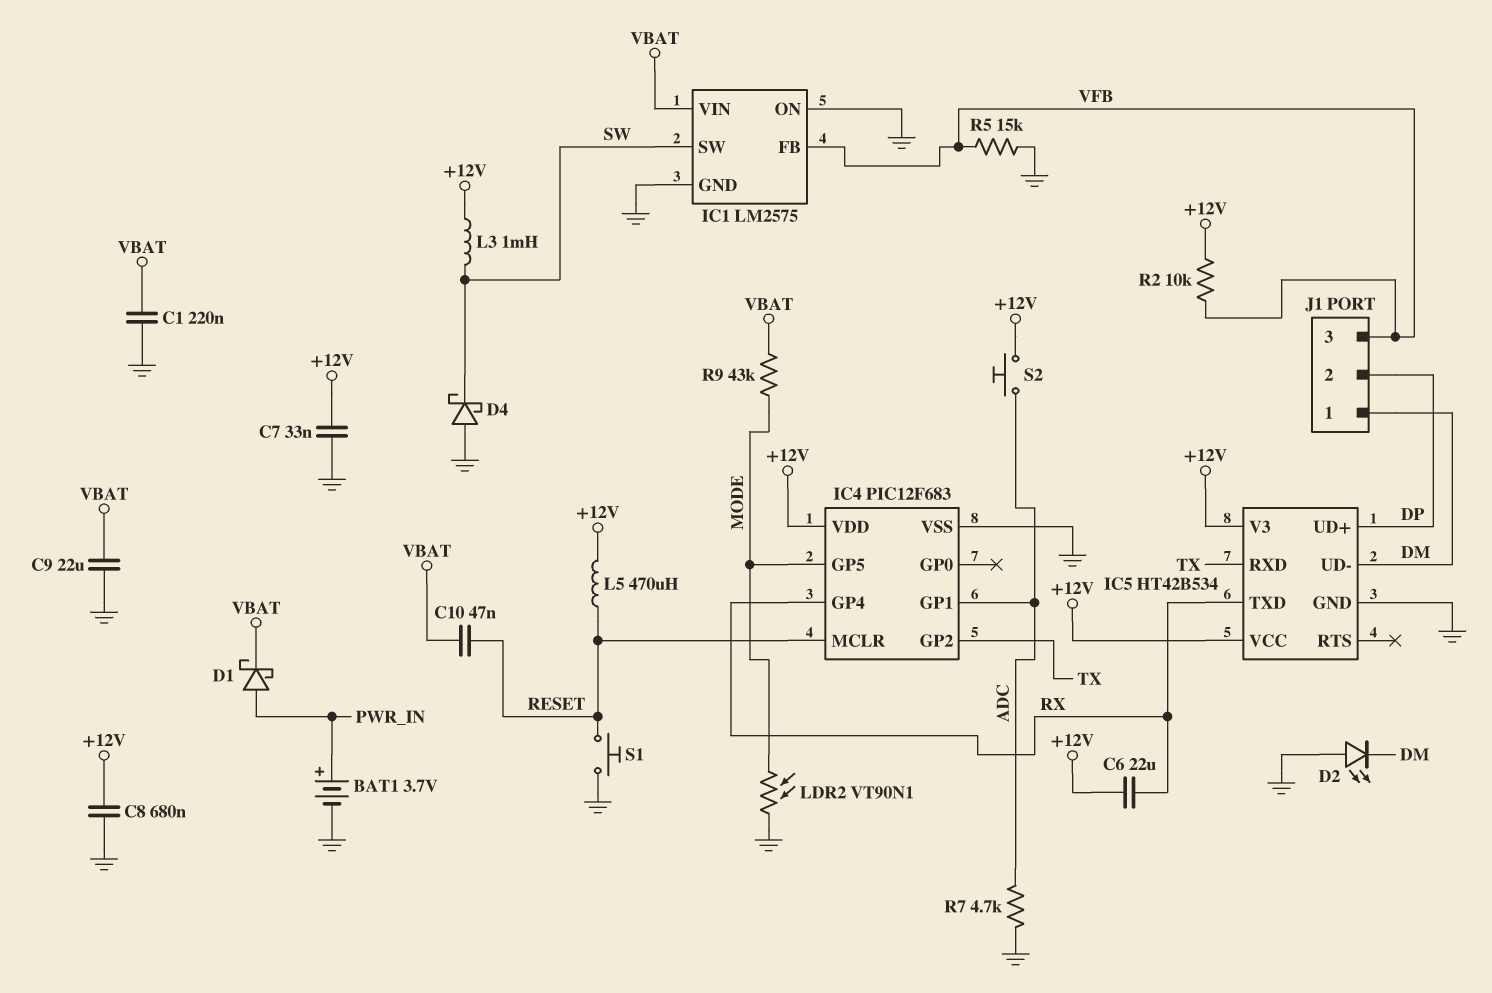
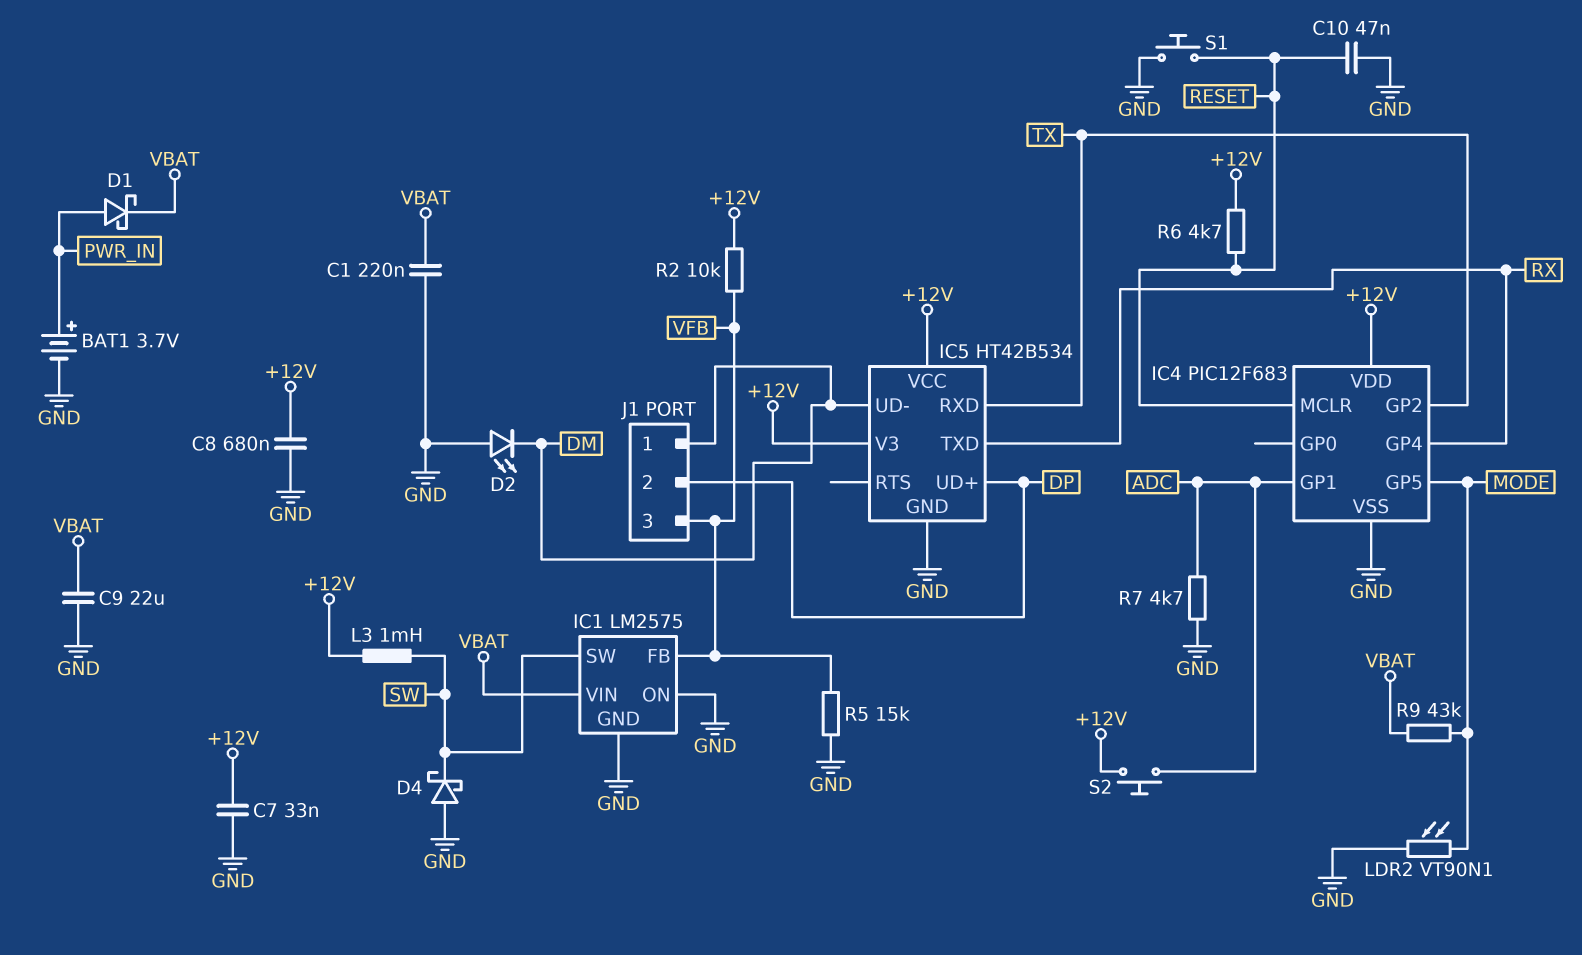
C6: 22uF (+12V, RX) -> none
C10: 47nF (RESET, VBAT) -> 47nF (GND, RESET)
L5: 470uH (+12V, RESET) -> none
R6: none -> 4.7k (+12V, RESET)

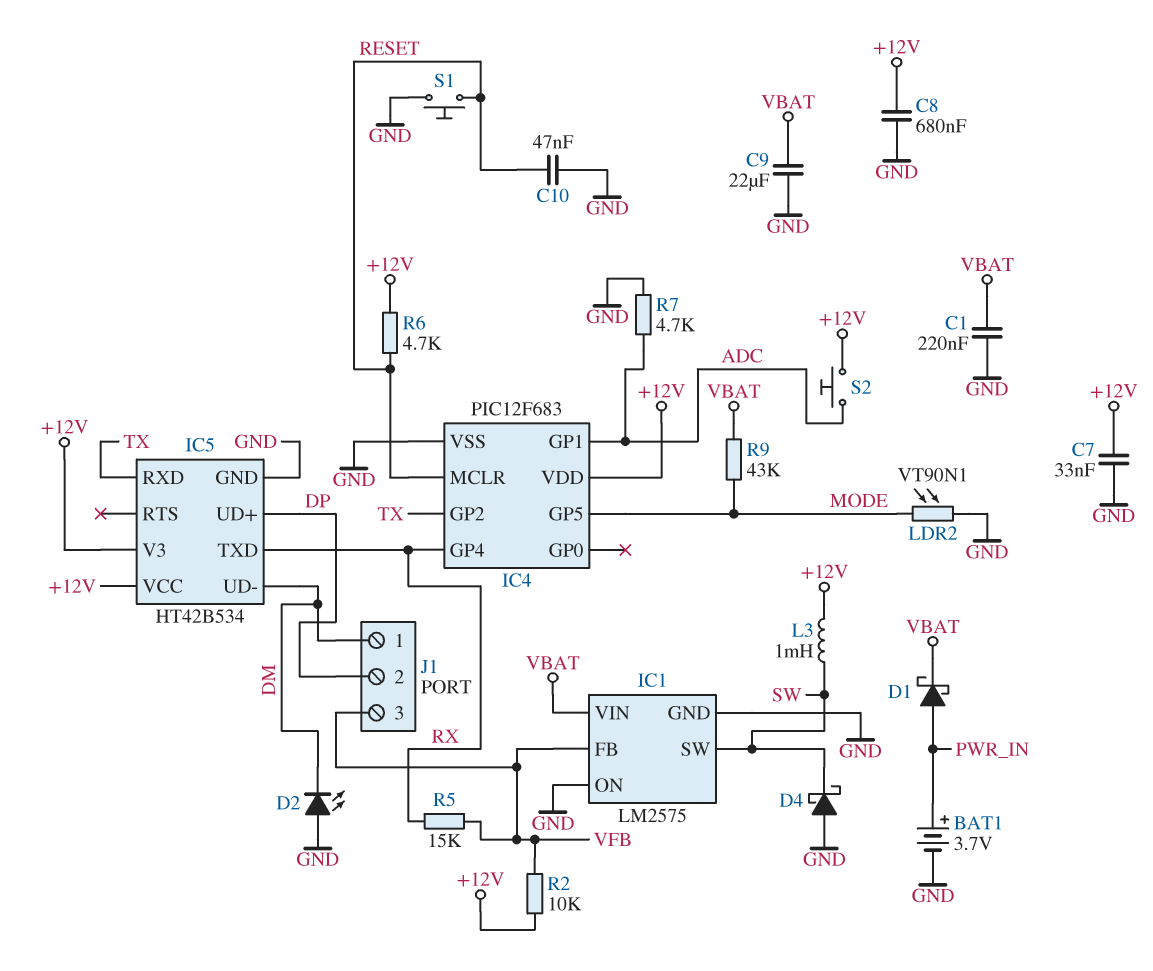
R5: 15k (GND, VFB) -> 15k (RX, VFB)

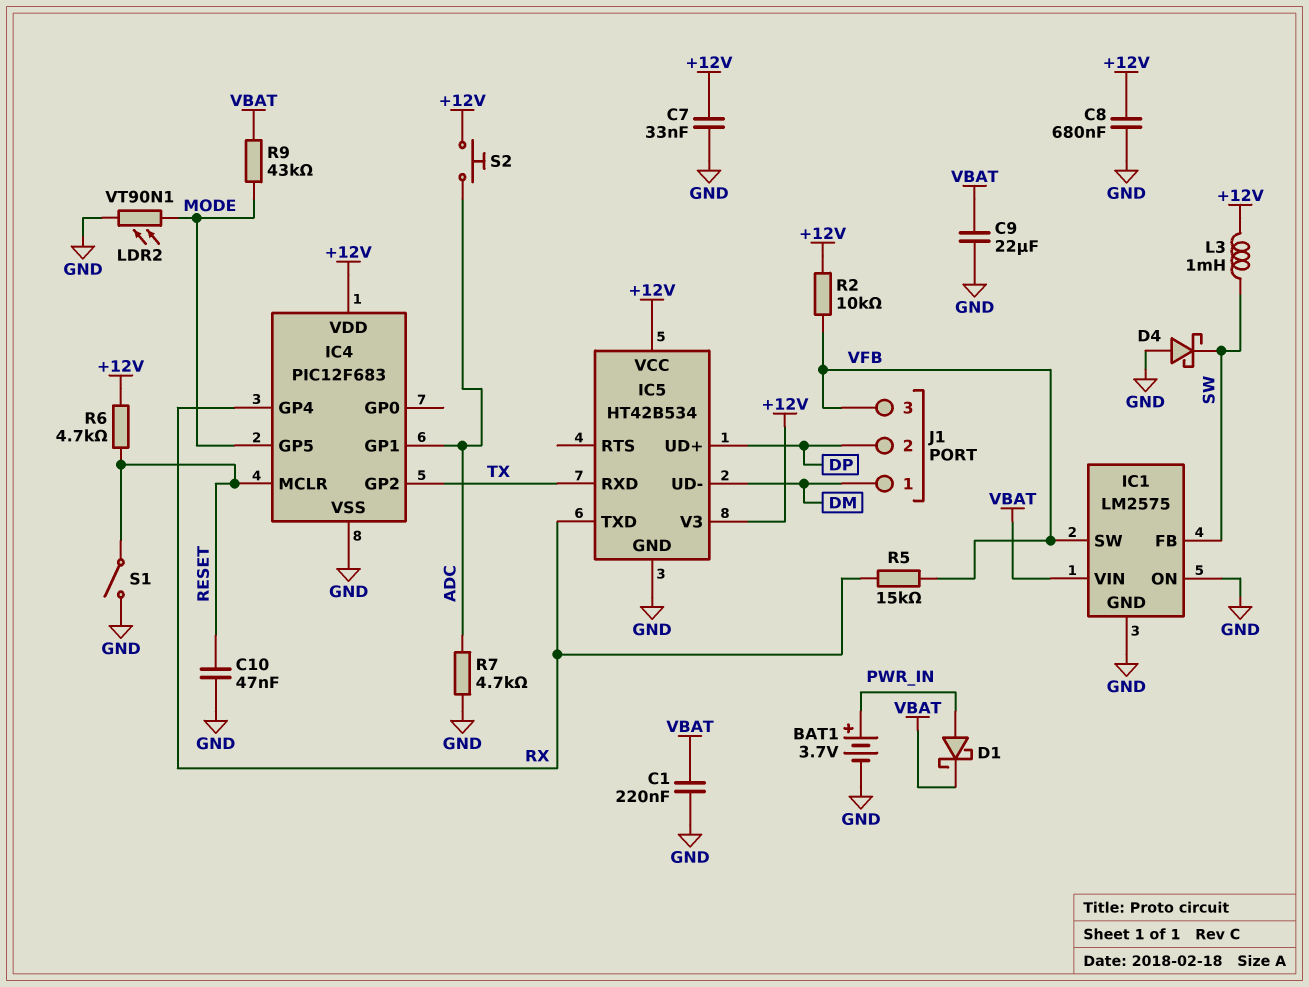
D2: LED (A GND, K DM) -> none
IC1 pin FB: VFB -> SW
IC1 pin SW: SW -> VFB
S1: button (GND, RESET) -> switch (GND, RESET)

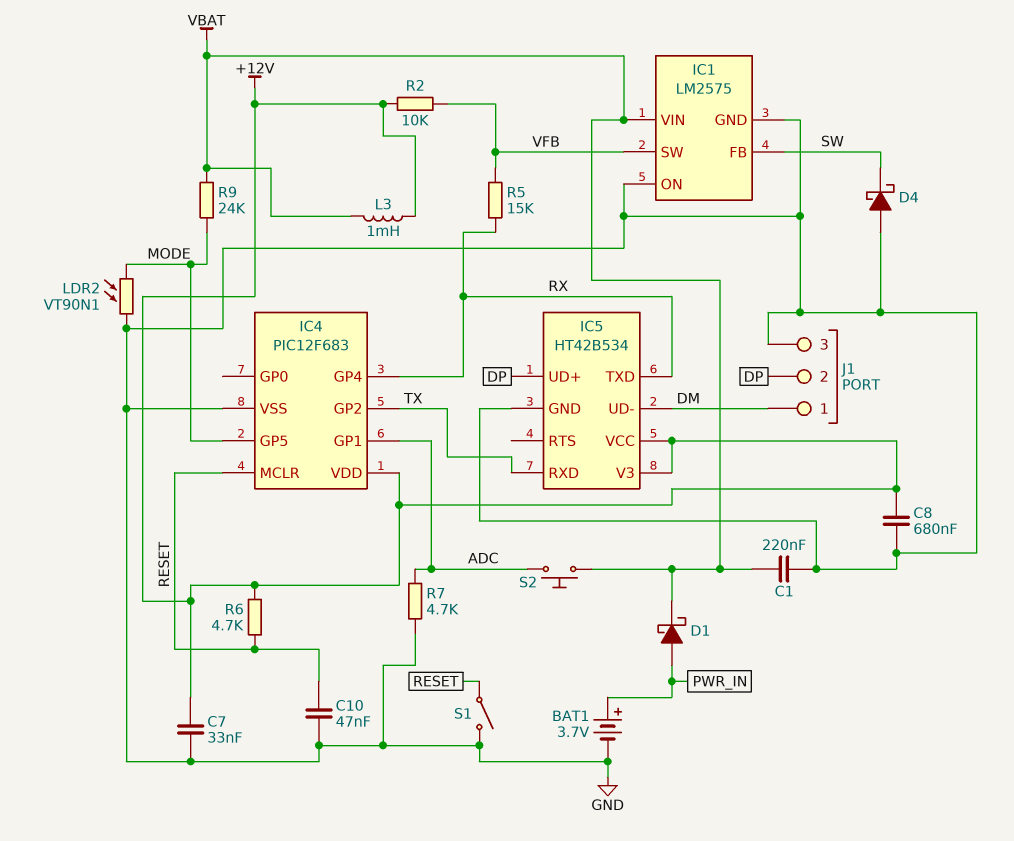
C9: 22uF (GND, VBAT) -> none
J1 pin 3: VFB -> GND
L3: 1mH (+12V, SW) -> 1mH (+12V, VBAT)
R9: 43k (MODE, VBAT) -> 24k (MODE, VBAT)
S2: button (+12V, ADC) -> button (ADC, VBAT)

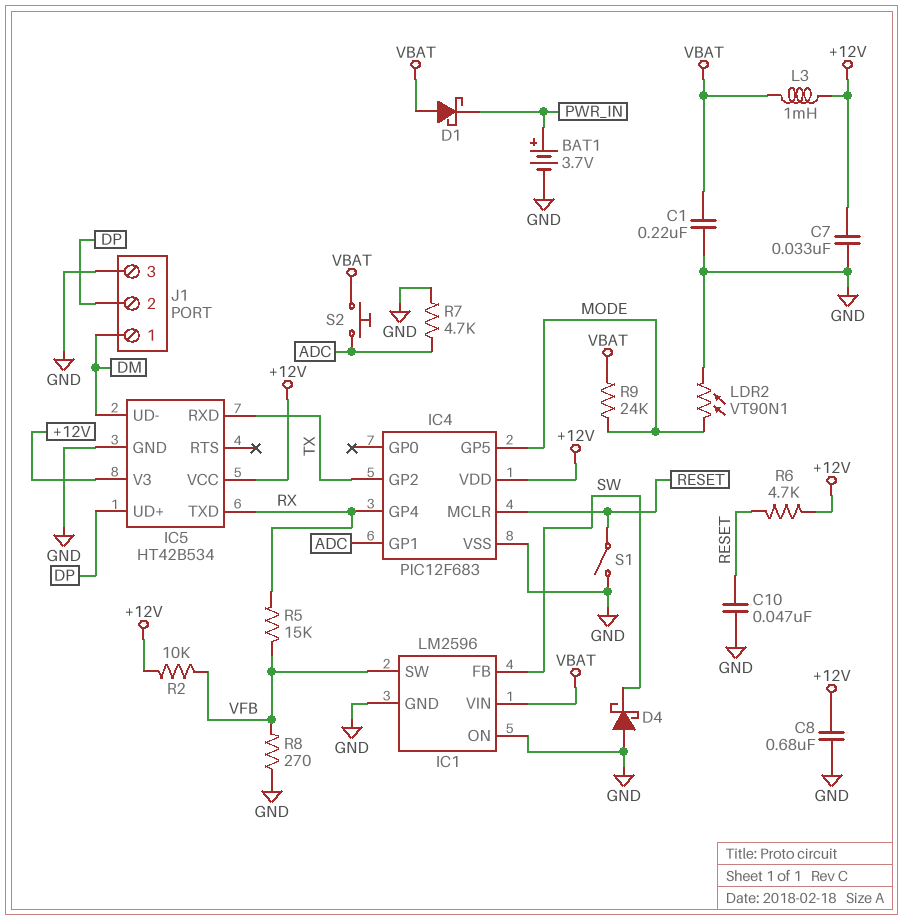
D1: schottky (A PWR_IN, K VBAT) -> schottky (A VBAT, K PWR_IN)
IC1: LM2575 -> LM2596
R8: none -> 270 (GND, VFB)

